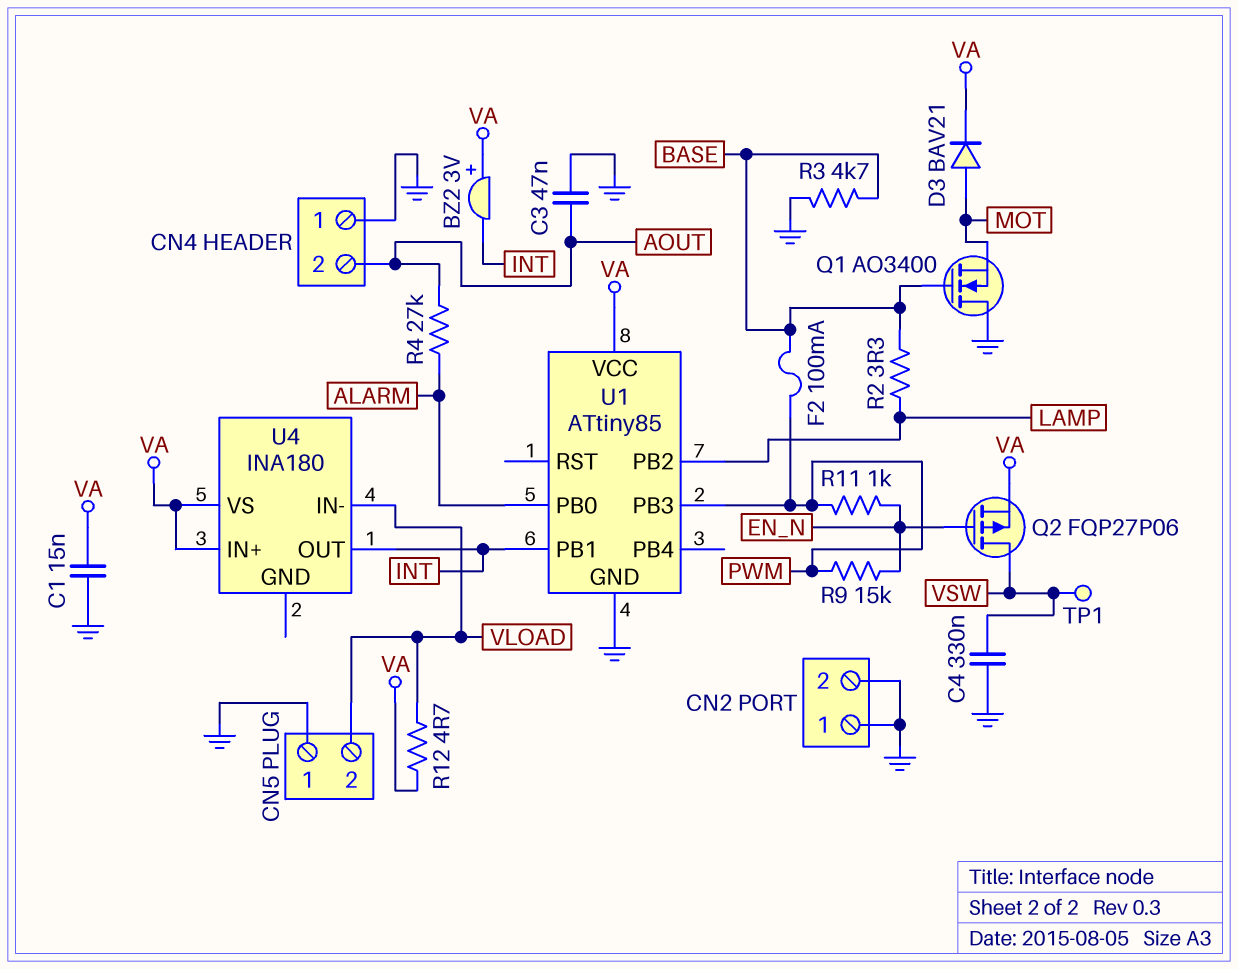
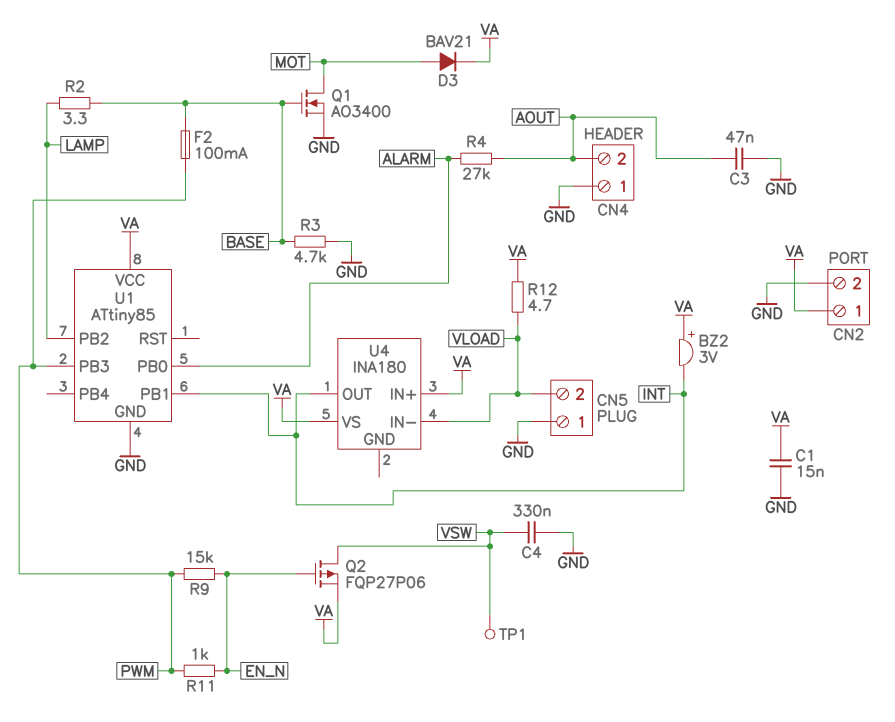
CN2 pin 1: GND -> VA
Q1: NMOS AO3400 (G BASE, D GND, S MOT) -> NMOS AO3400 (G BASE, D MOT, S GND)

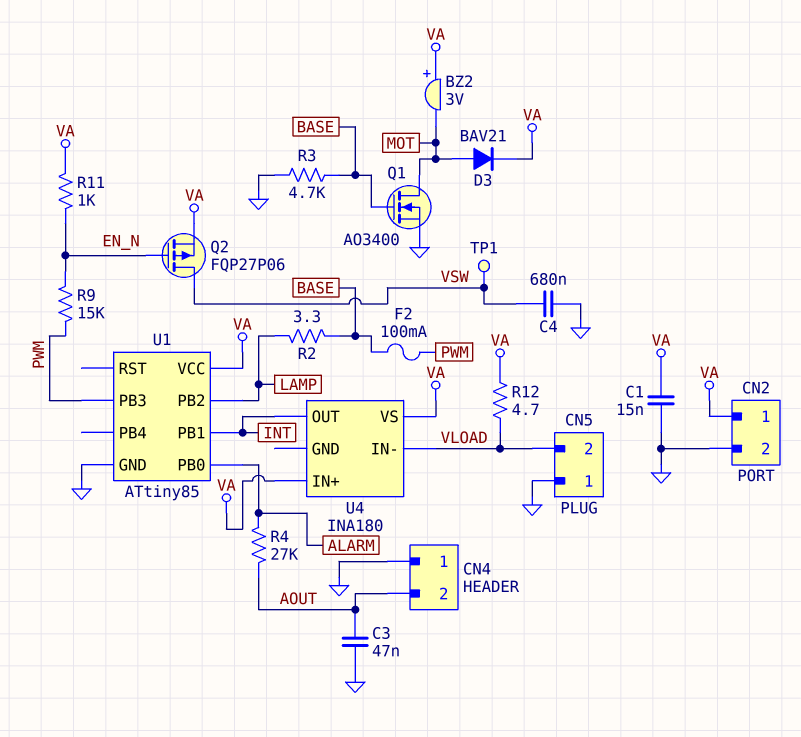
BZ2: buzzer 3V (plus VA, minus INT) -> buzzer 3V (plus VA, minus MOT)
C4: 330nF (GND, VSW) -> 680nF (GND, VSW)
R11: 1k (EN_N, PWM) -> 1k (EN_N, VA)

